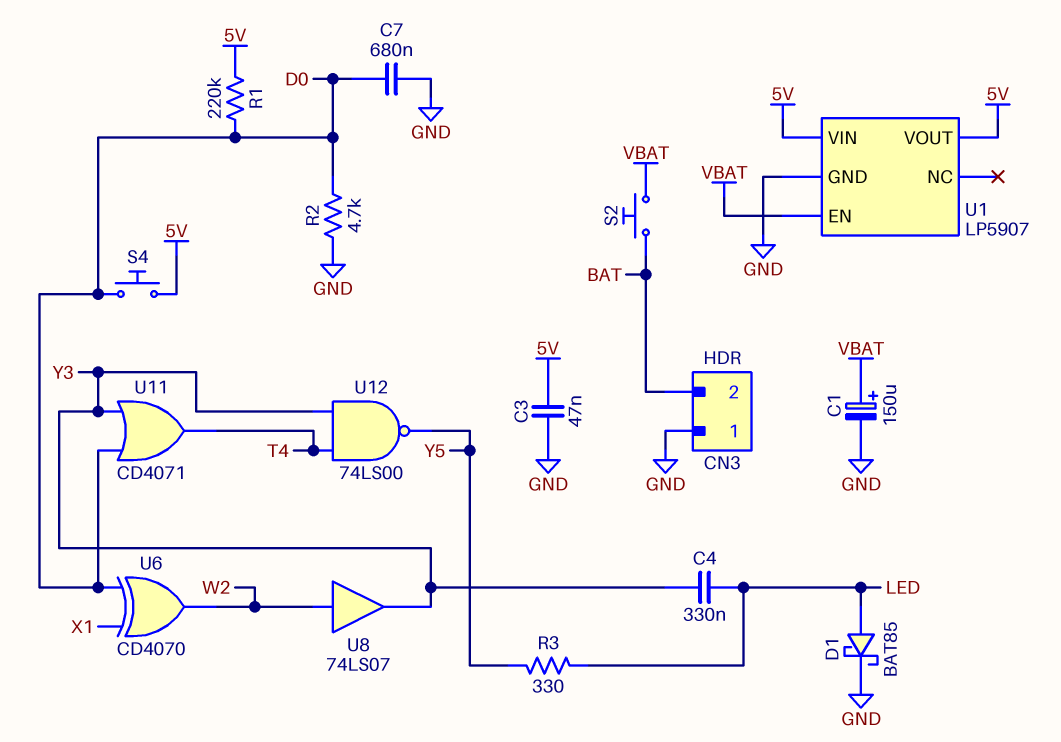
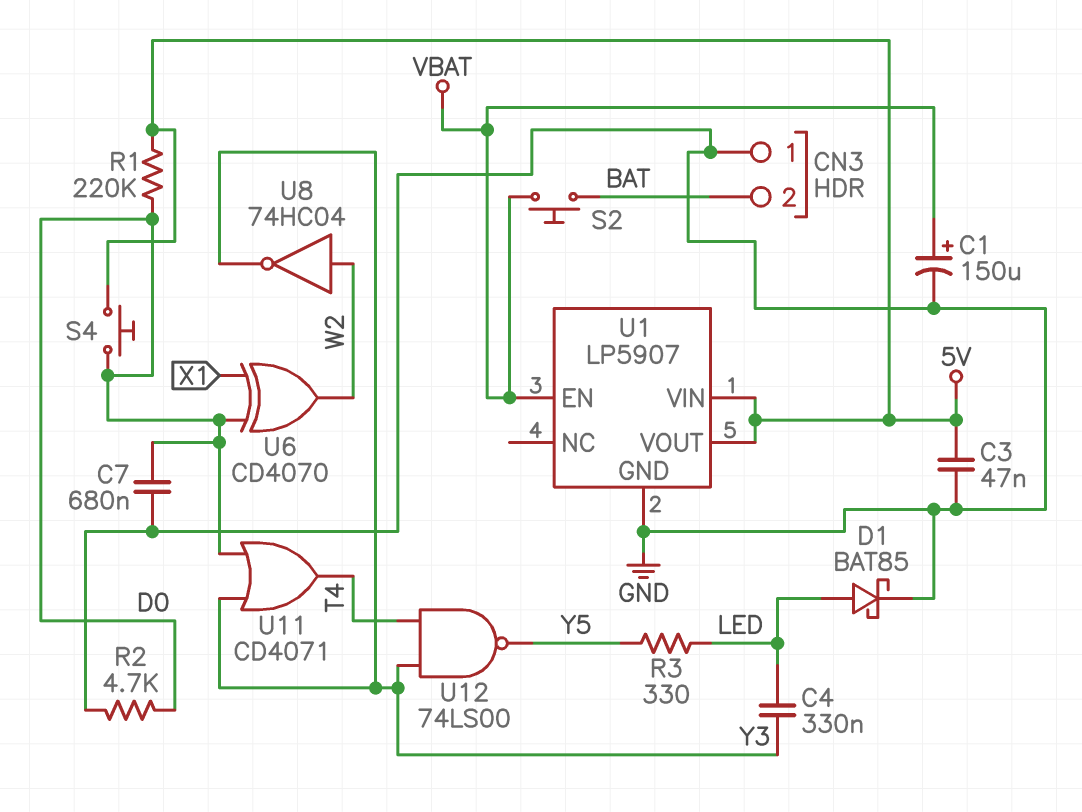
U8: buffer 74LS07 (in W2, out Y3) -> NOT 74HC04 (in W2, out Y3)

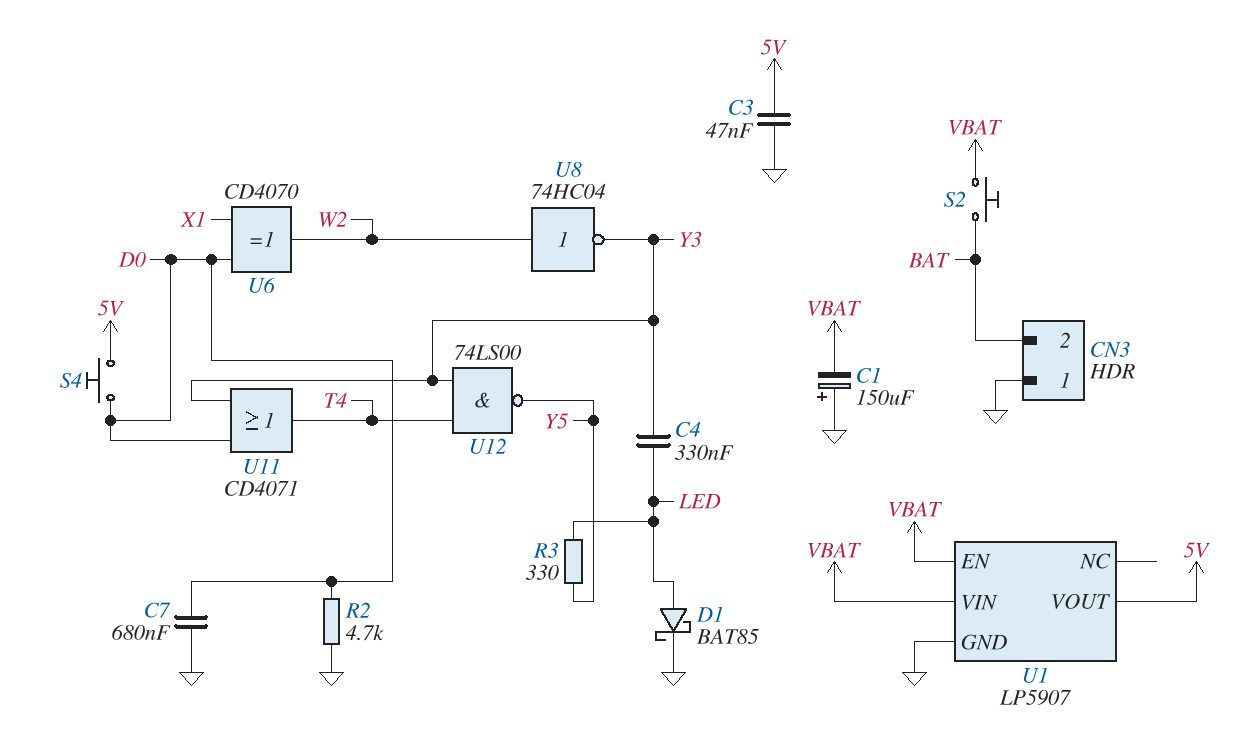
C1: 150uF (plus VBAT, minus GND) -> 150uF (plus GND, minus VBAT)
R1: 220k (5V, D0) -> none
U1 pin VIN: 5V -> VBAT

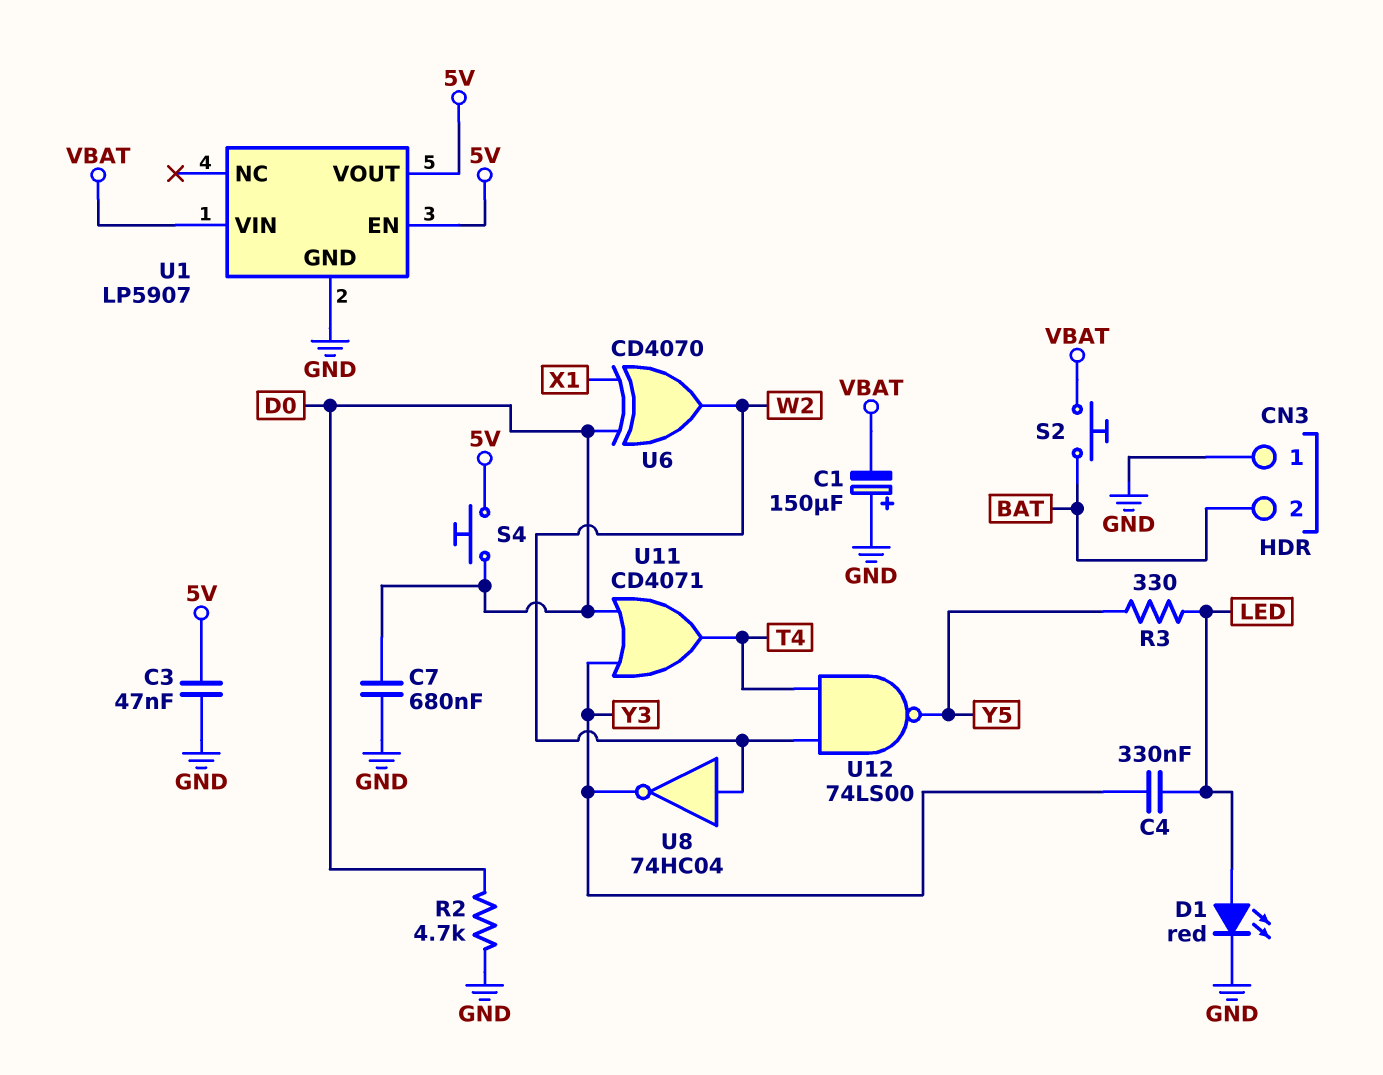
D1: schottky BAT85 (A LED, K GND) -> LED red (A LED, K GND)
U1 pin EN: VBAT -> 5V
U12: NAND 74LS00 (in T4, in Y3, out Y5) -> NAND 74LS00 (in T4, in W2, out Y5)

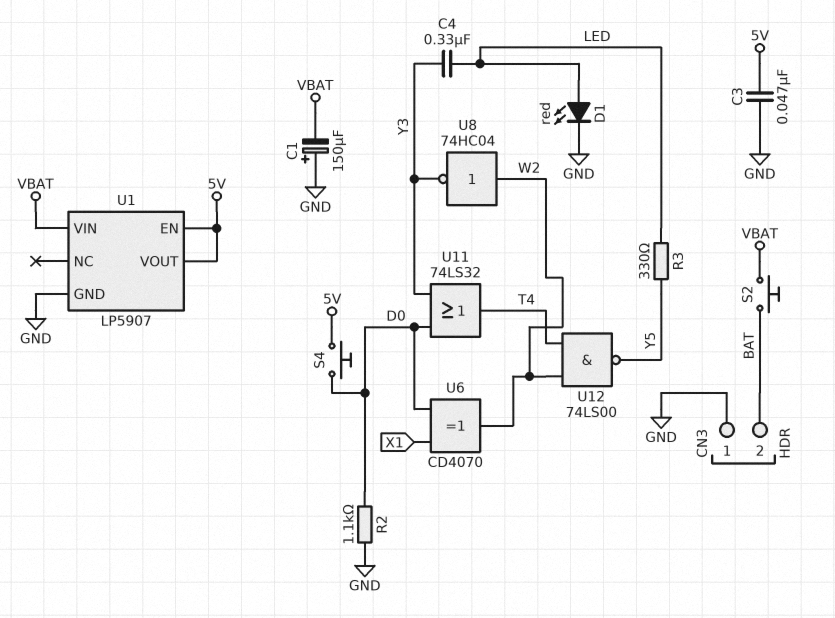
C7: 680nF (D0, GND) -> none
R2: 4.7k (D0, GND) -> 1.1k (D0, GND)
U11: OR CD4071 (in D0, in Y3, out T4) -> OR 74LS32 (in D0, in Y3, out T4)

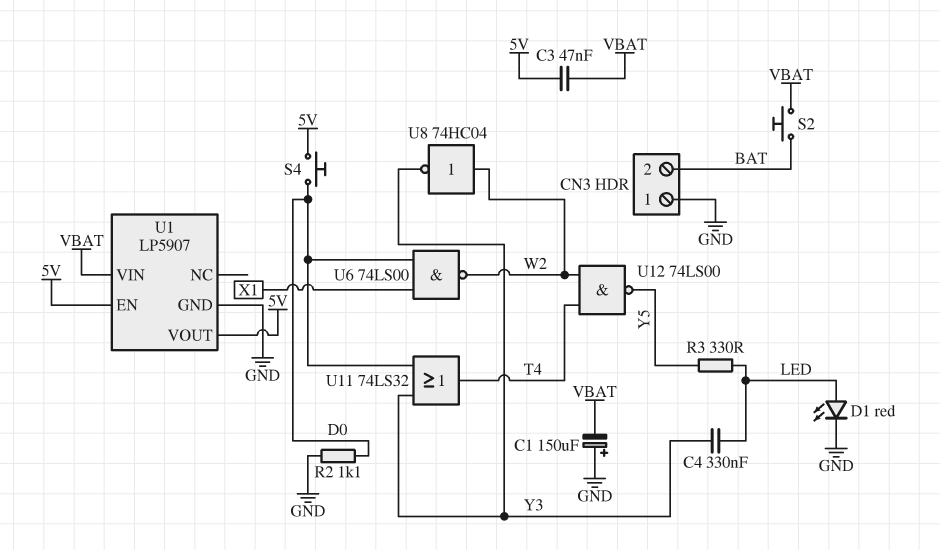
C3: 47nF (5V, GND) -> 47nF (5V, VBAT)
U6: XOR CD4070 (in D0, in X1, out W2) -> NAND 74LS00 (in D0, in X1, out W2)

